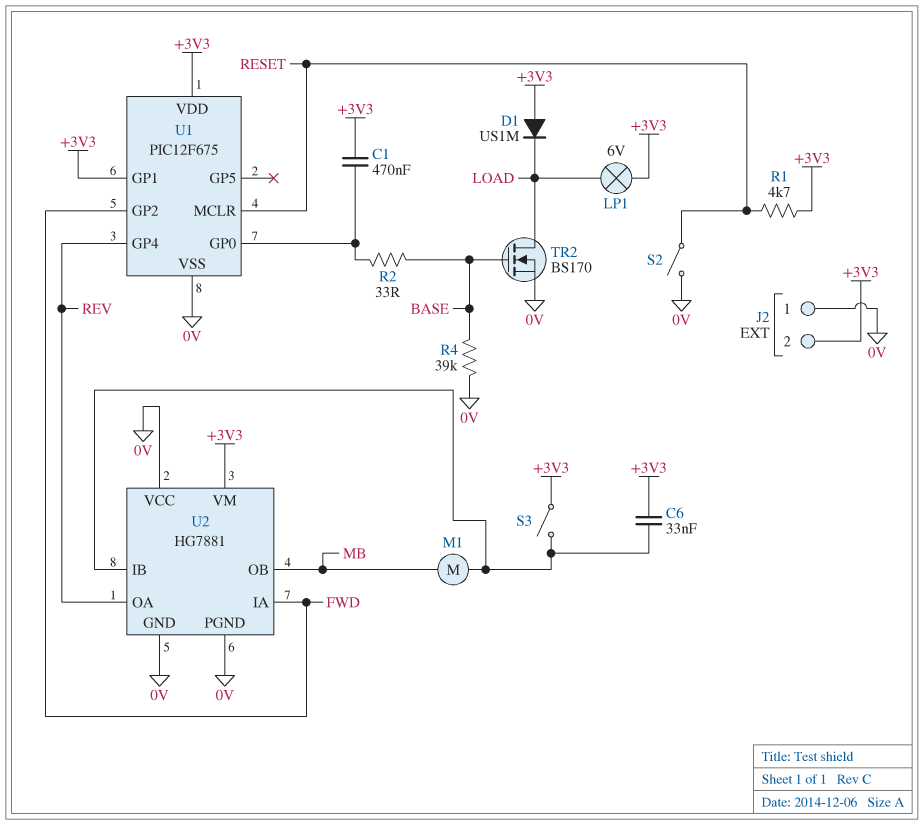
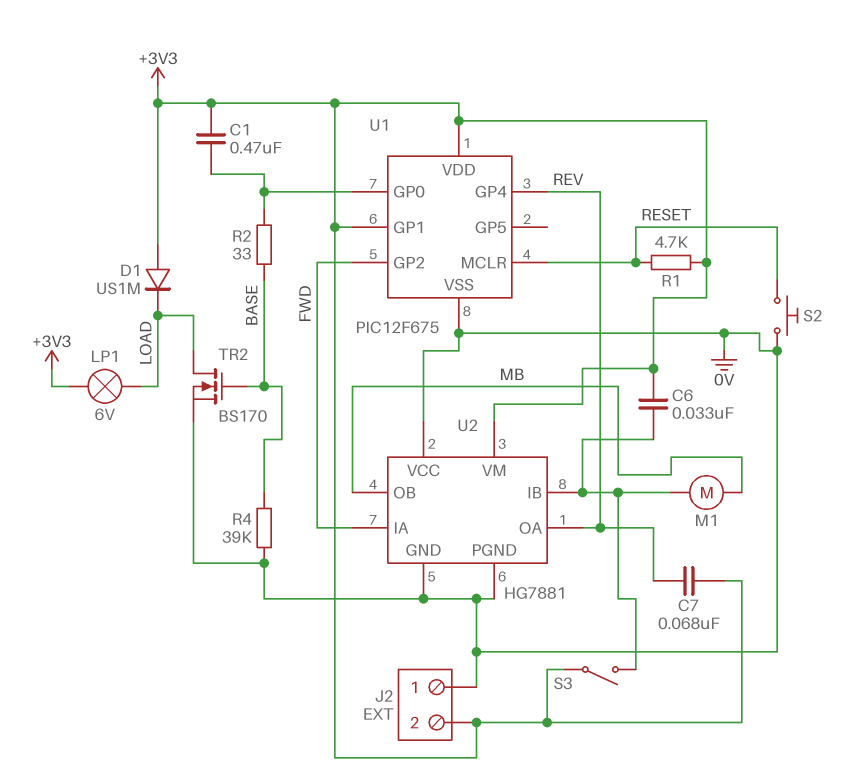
C7: none -> 68nF (+3V3, REV)
S2: switch (0V, RESET) -> button (0V, RESET)

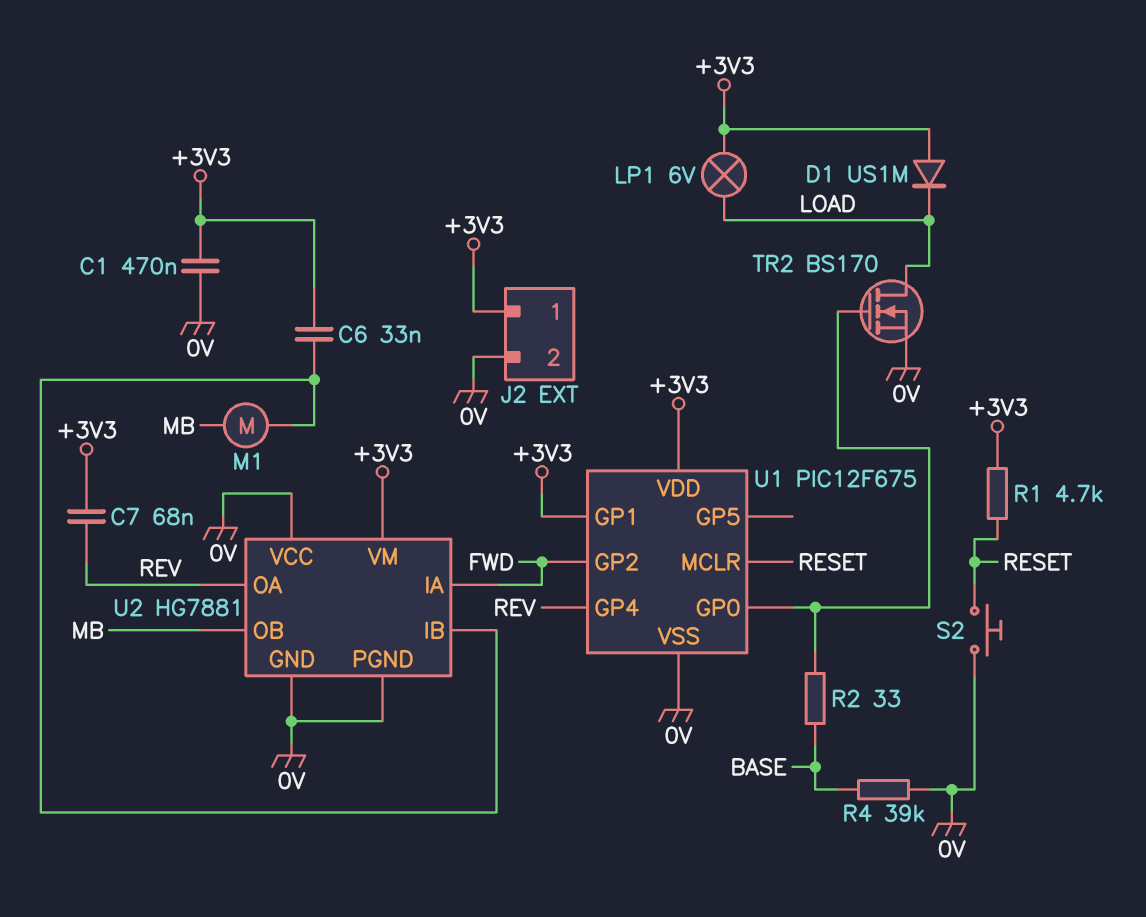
C1: 470nF (+3V3, U1/GP0) -> 470nF (+3V3, 0V)
J2 pin 1: 0V -> +3V3
J2 pin 2: +3V3 -> 0V
S3: switch (+3V3, U2/IB) -> none
TR2: NMOS BS170 (G BASE, D LOAD, S 0V) -> NMOS BS170 (G U1/GP0, D LOAD, S 0V)

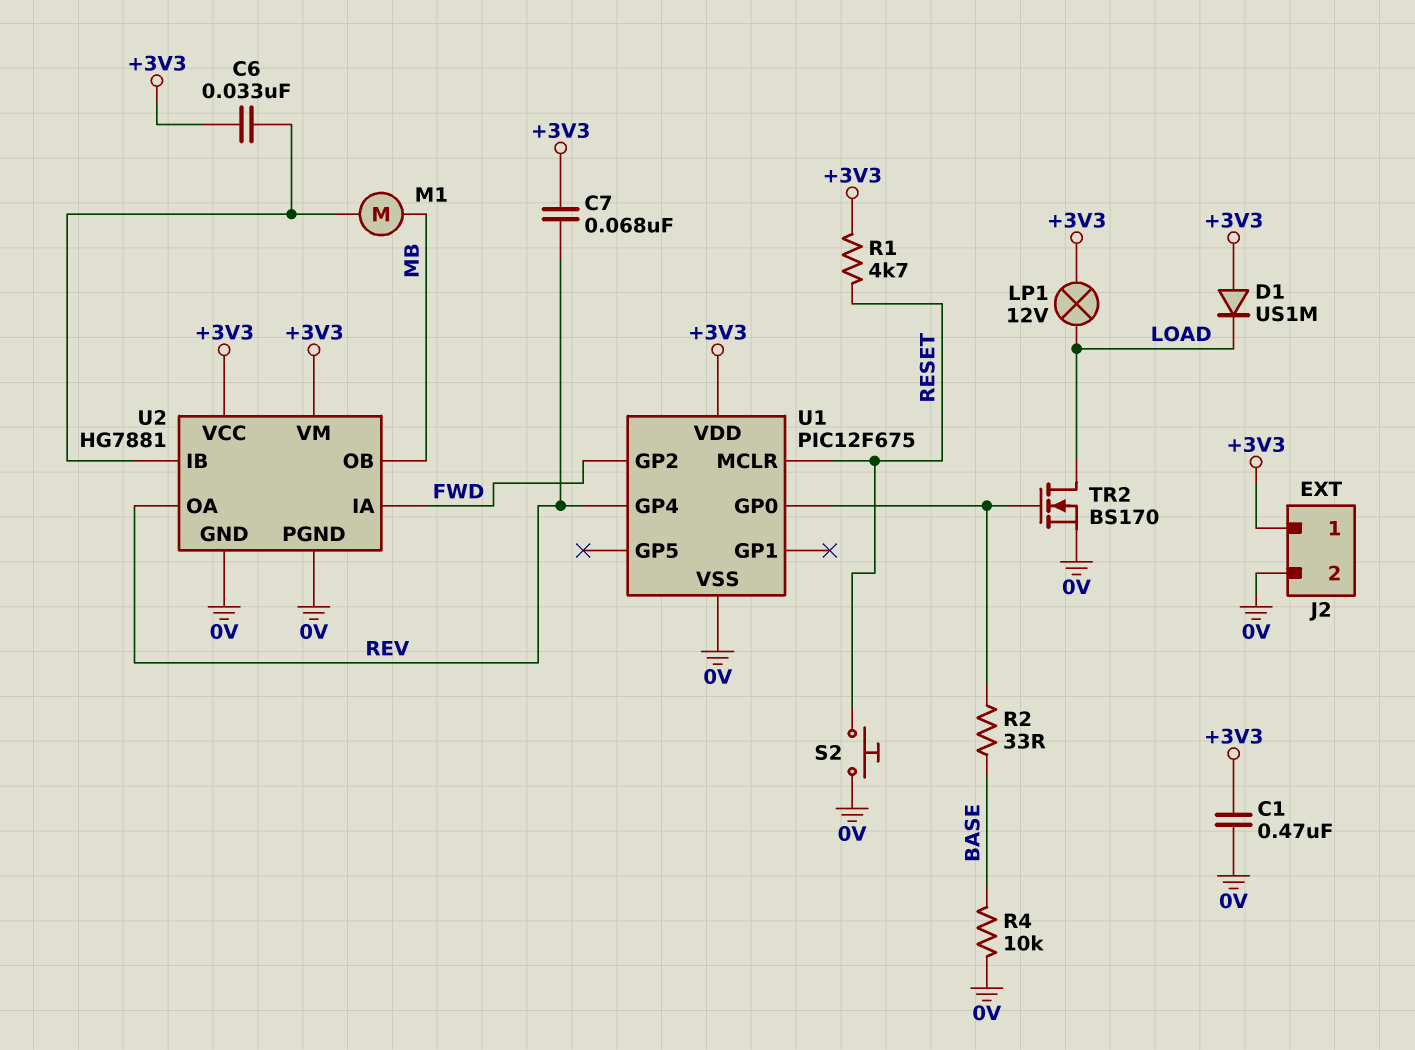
LP1: lamp 6V (+3V3, LOAD) -> lamp 12V (+3V3, LOAD)
R4: 39k (0V, BASE) -> 10k (0V, BASE)
U1 pin GP1: +3V3 -> none
U2 pin VCC: 0V -> +3V3

